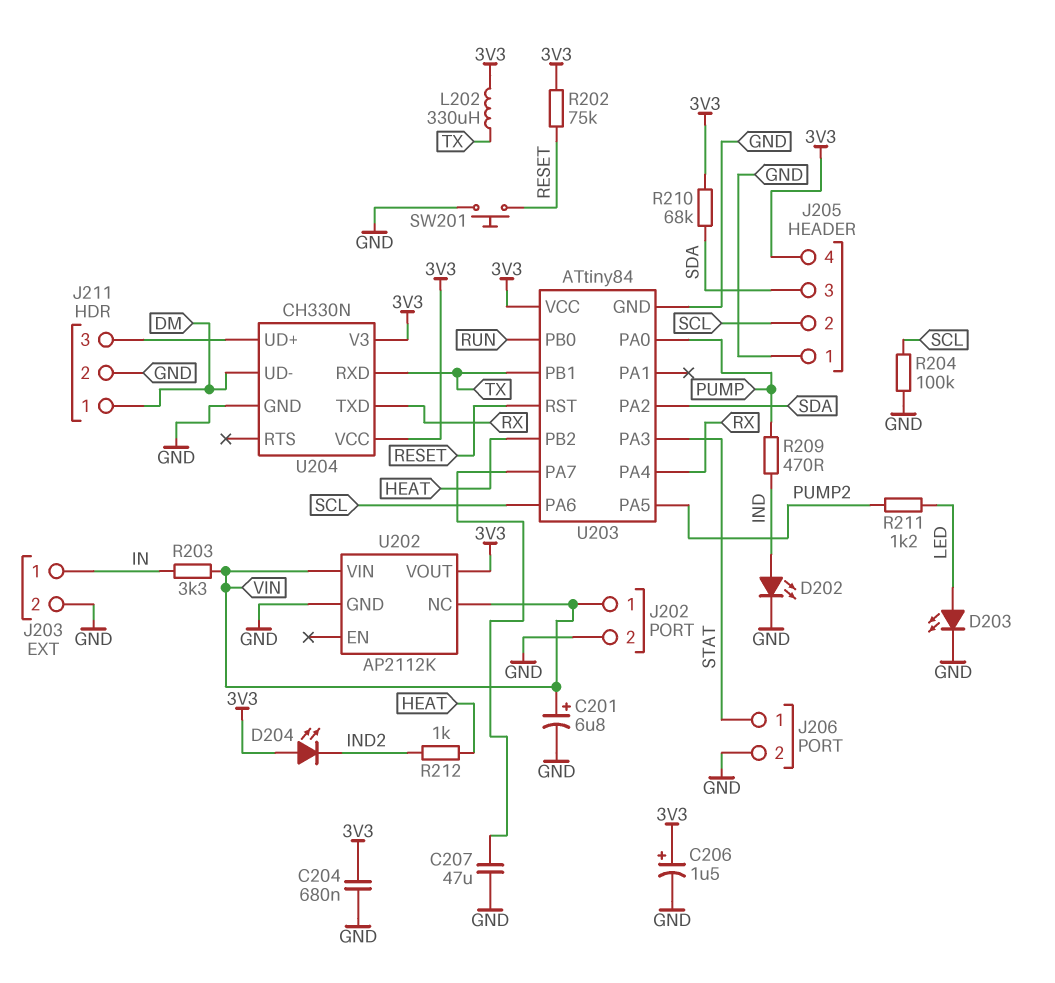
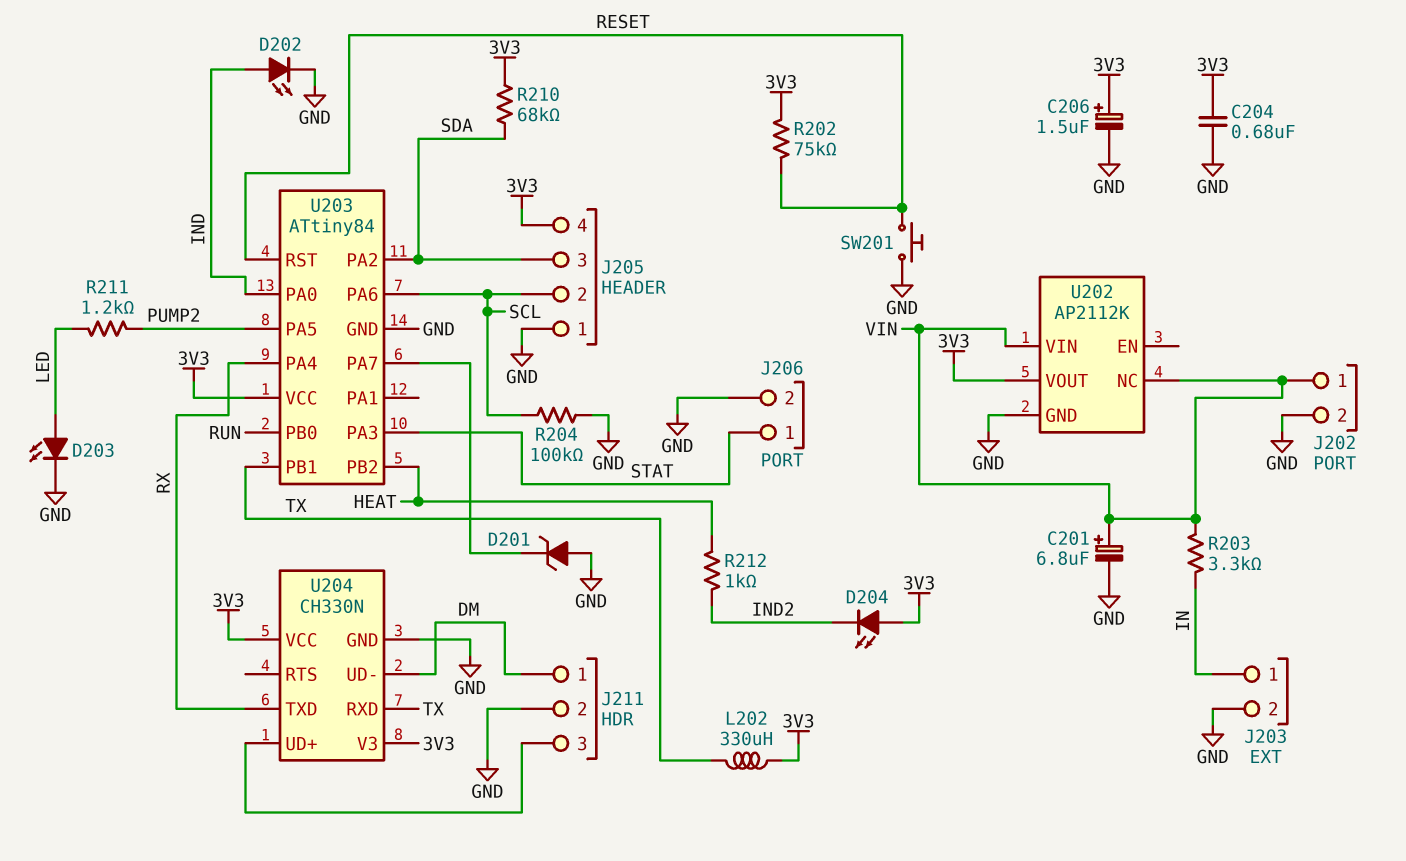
C207: 47uF (GND, U203/PA7) -> none
D201: none -> zener (A GND, K U203/PA7)
R209: 470 (IND, PUMP) -> none
U203 pin PA0: PUMP -> IND

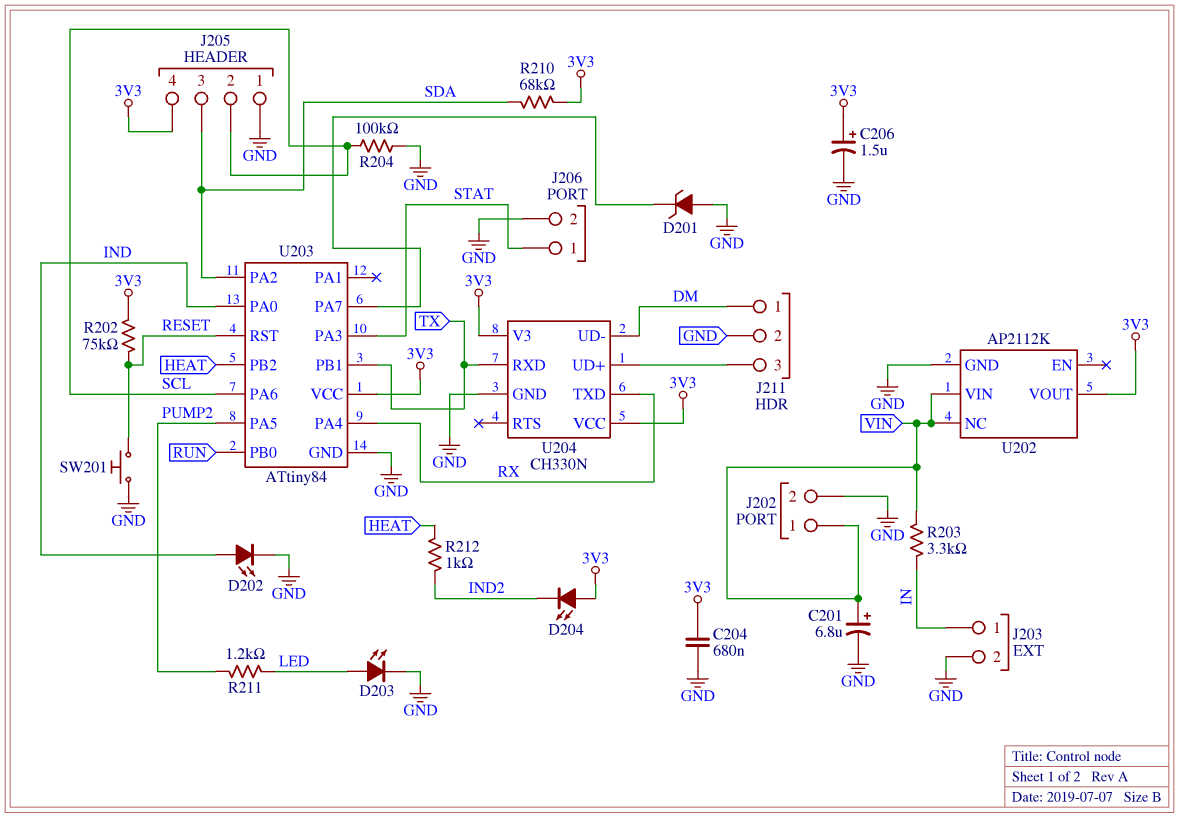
L202: 330uH (3V3, TX) -> none

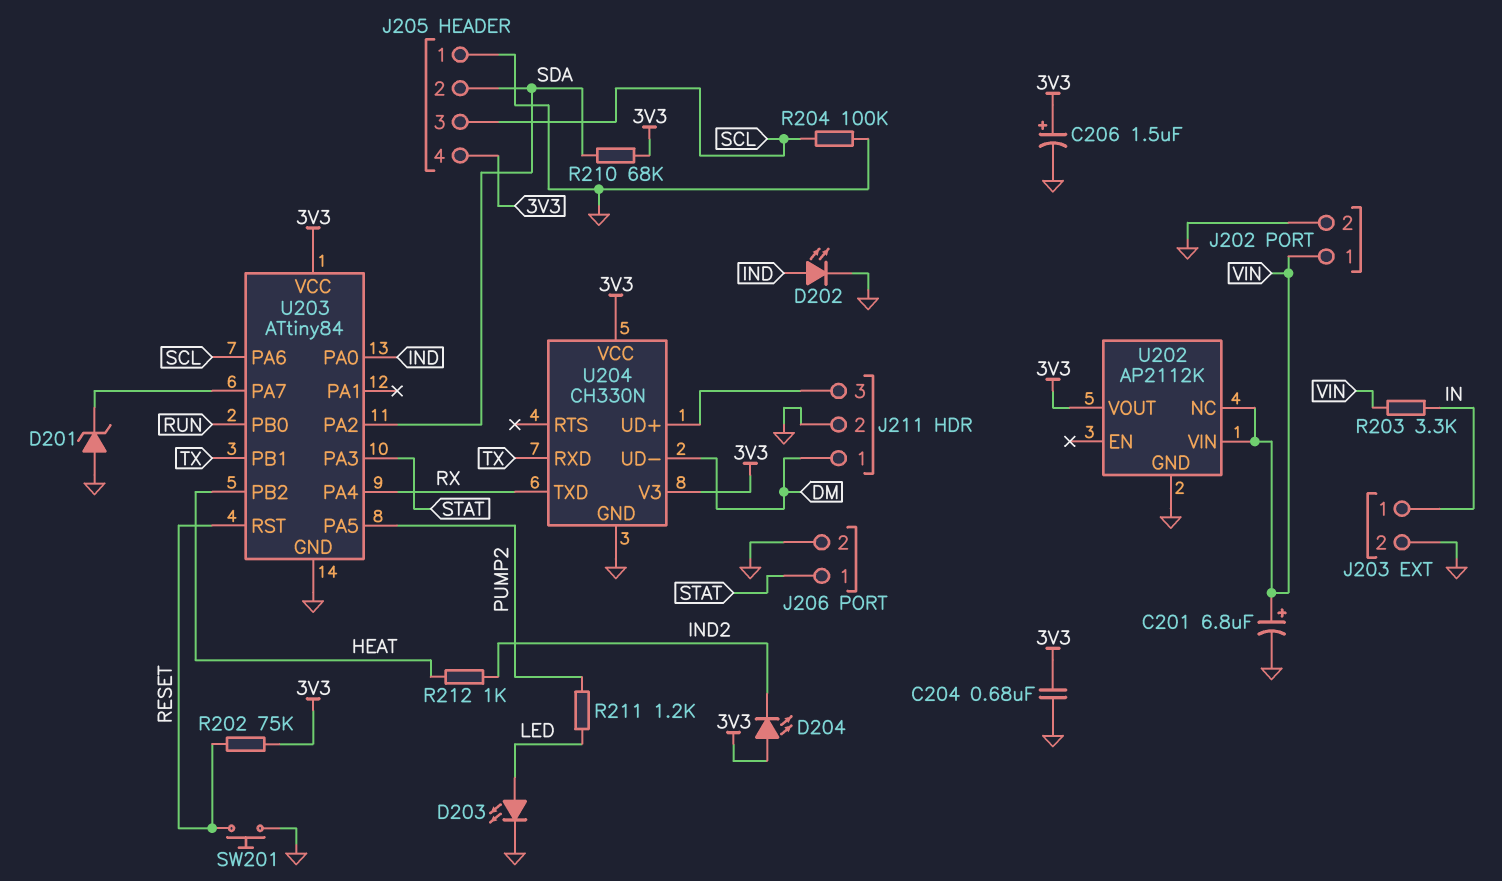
J205 pin 2: SCL -> SDA
J205 pin 3: SDA -> SCL

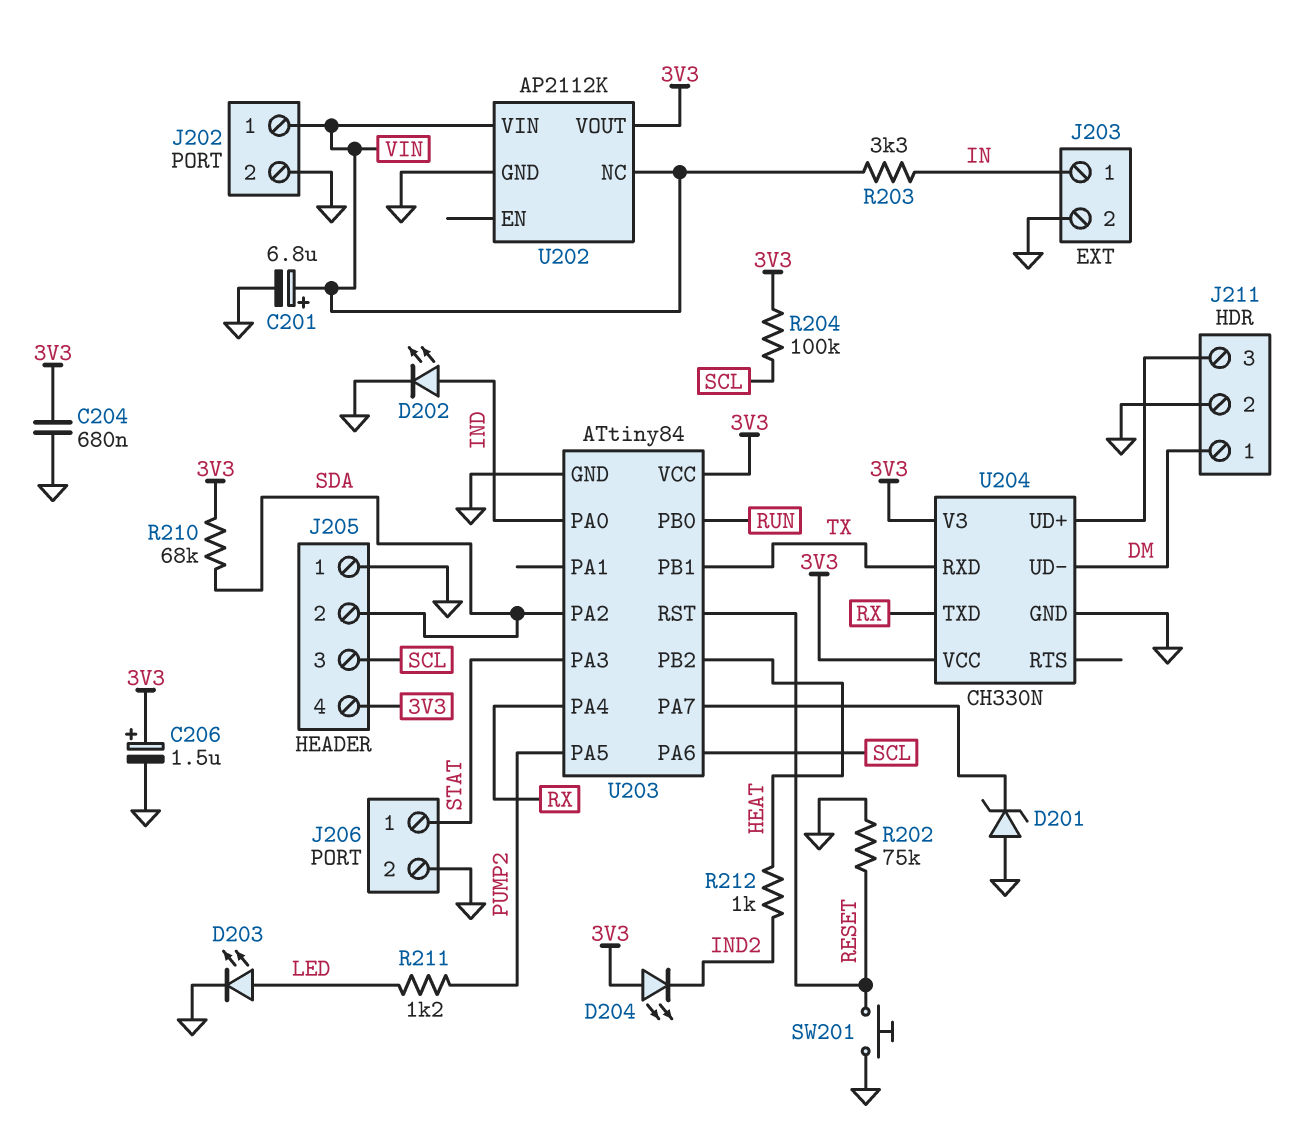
R202: 75k (3V3, RESET) -> 75k (GND, RESET)
R204: 100k (GND, SCL) -> 100k (3V3, SCL)

